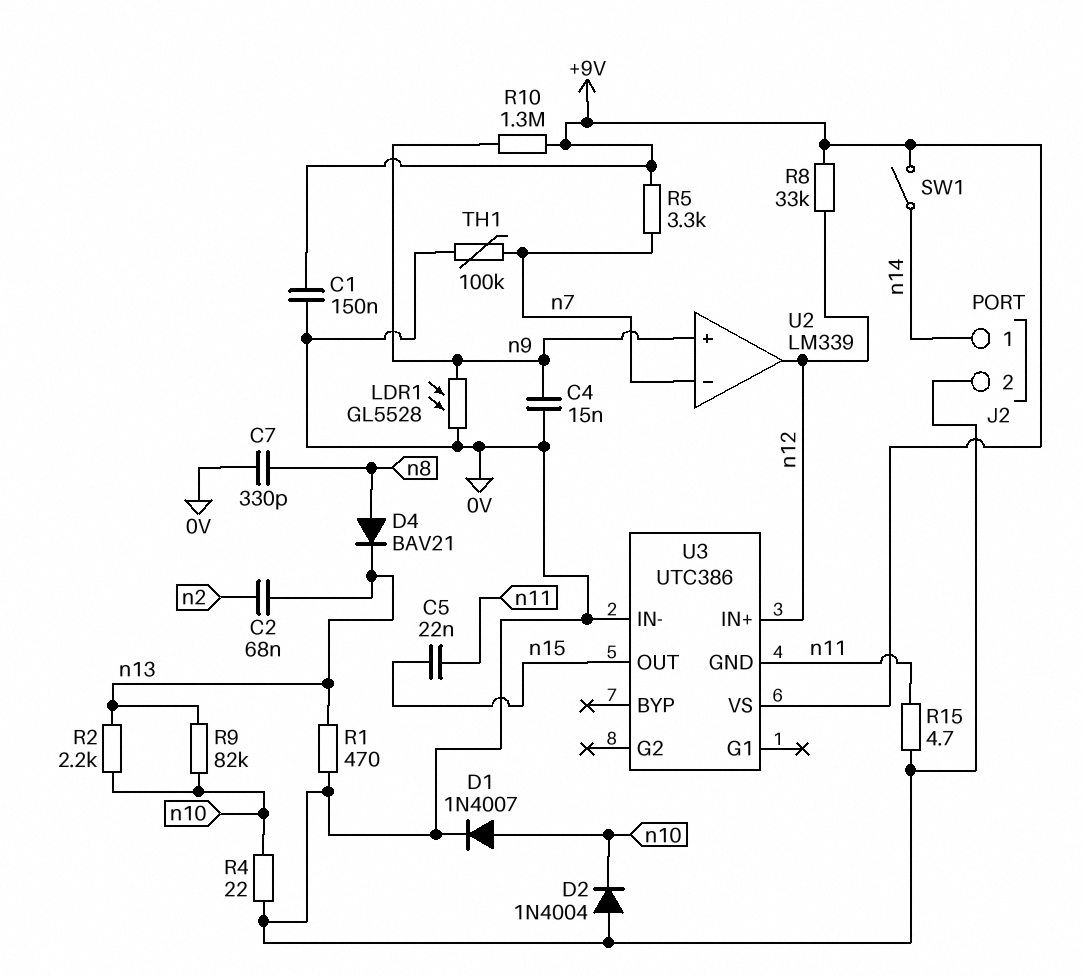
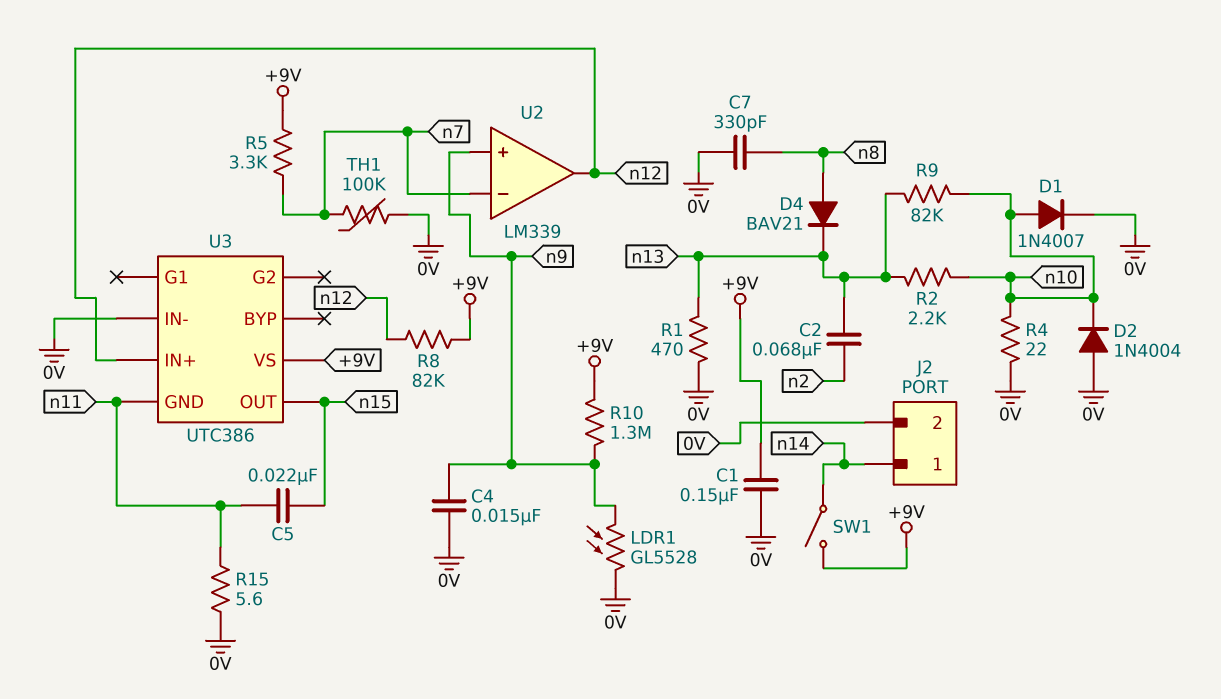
R8: 33k (+9V, n12) -> 82k (+9V, n12)
R15: 4.7 (0V, n11) -> 5.6 (0V, n11)

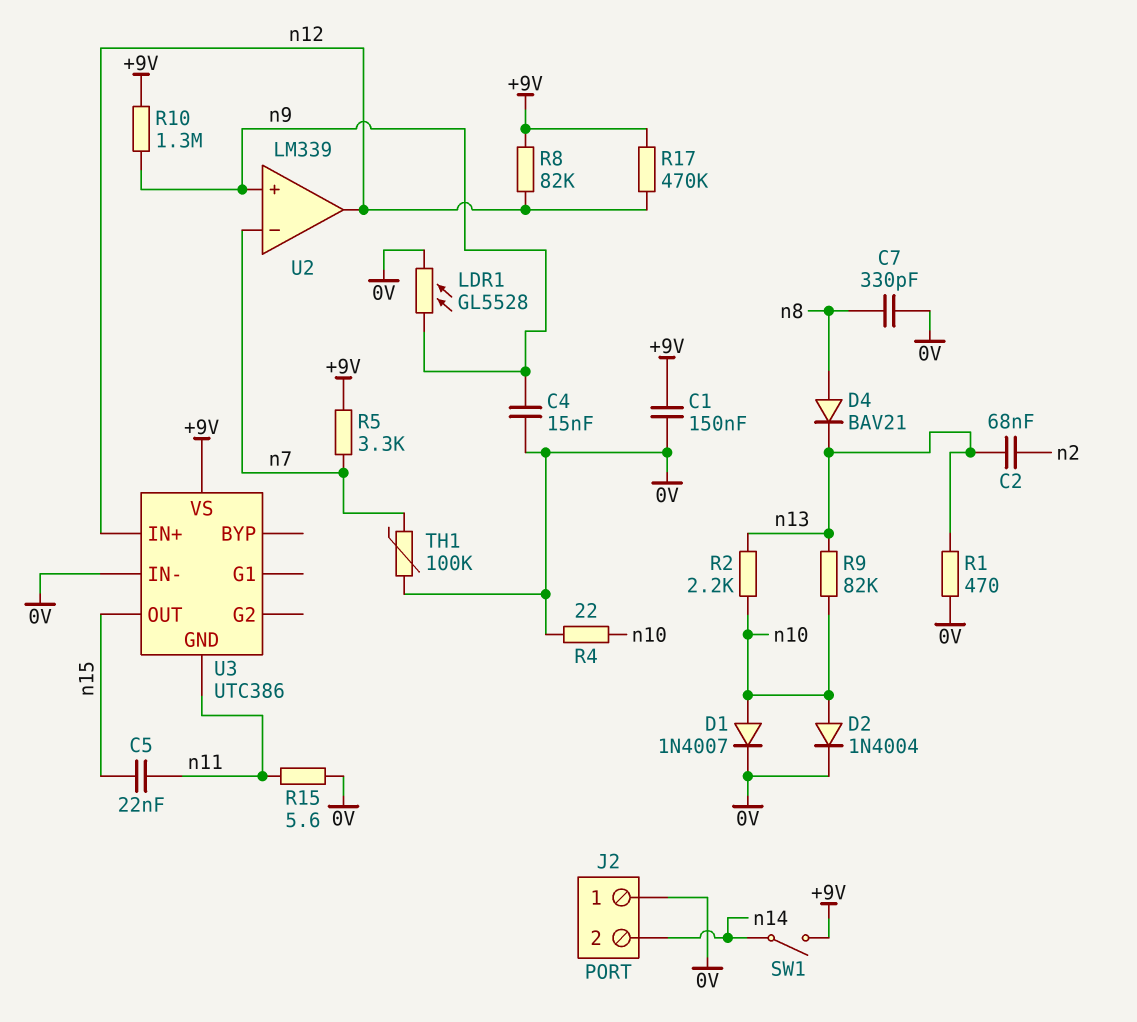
D2: diode 1N4004 (A 0V, K n10) -> diode 1N4004 (A n10, K 0V)
J2 pin 1: n14 -> 0V
J2 pin 2: 0V -> n14
R17: none -> 470k (+9V, n12)

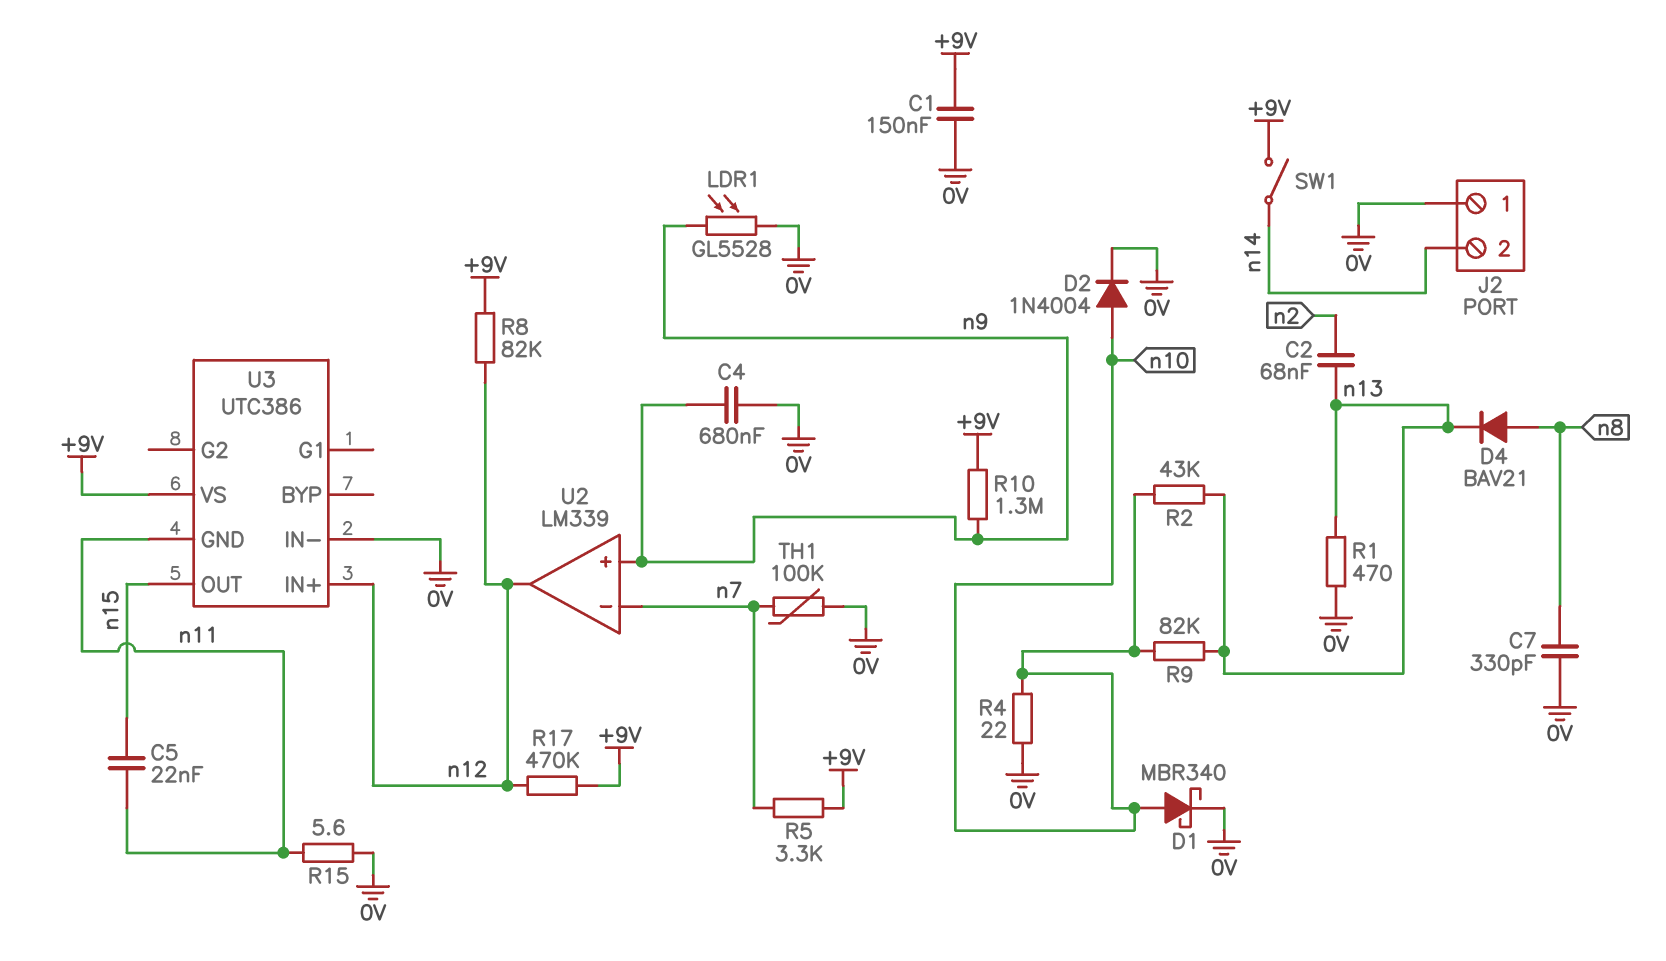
C4: 15nF (0V, n9) -> 680nF (0V, n9)
D1: diode 1N4007 (A n10, K 0V) -> schottky MBR340 (A n10, K 0V)
R2: 2.2k (n10, n13) -> 43k (n10, n13)

